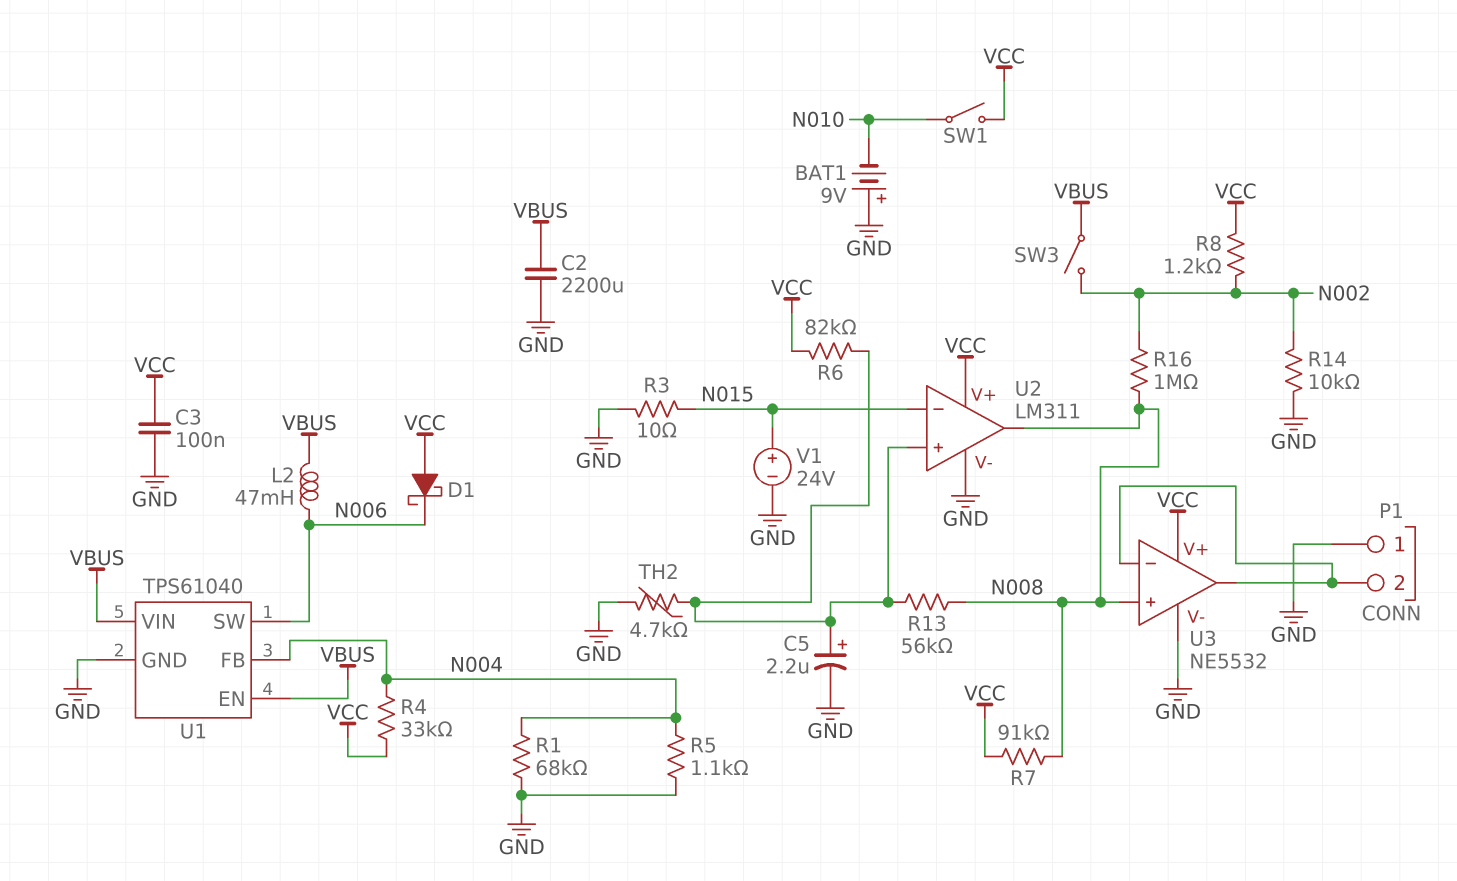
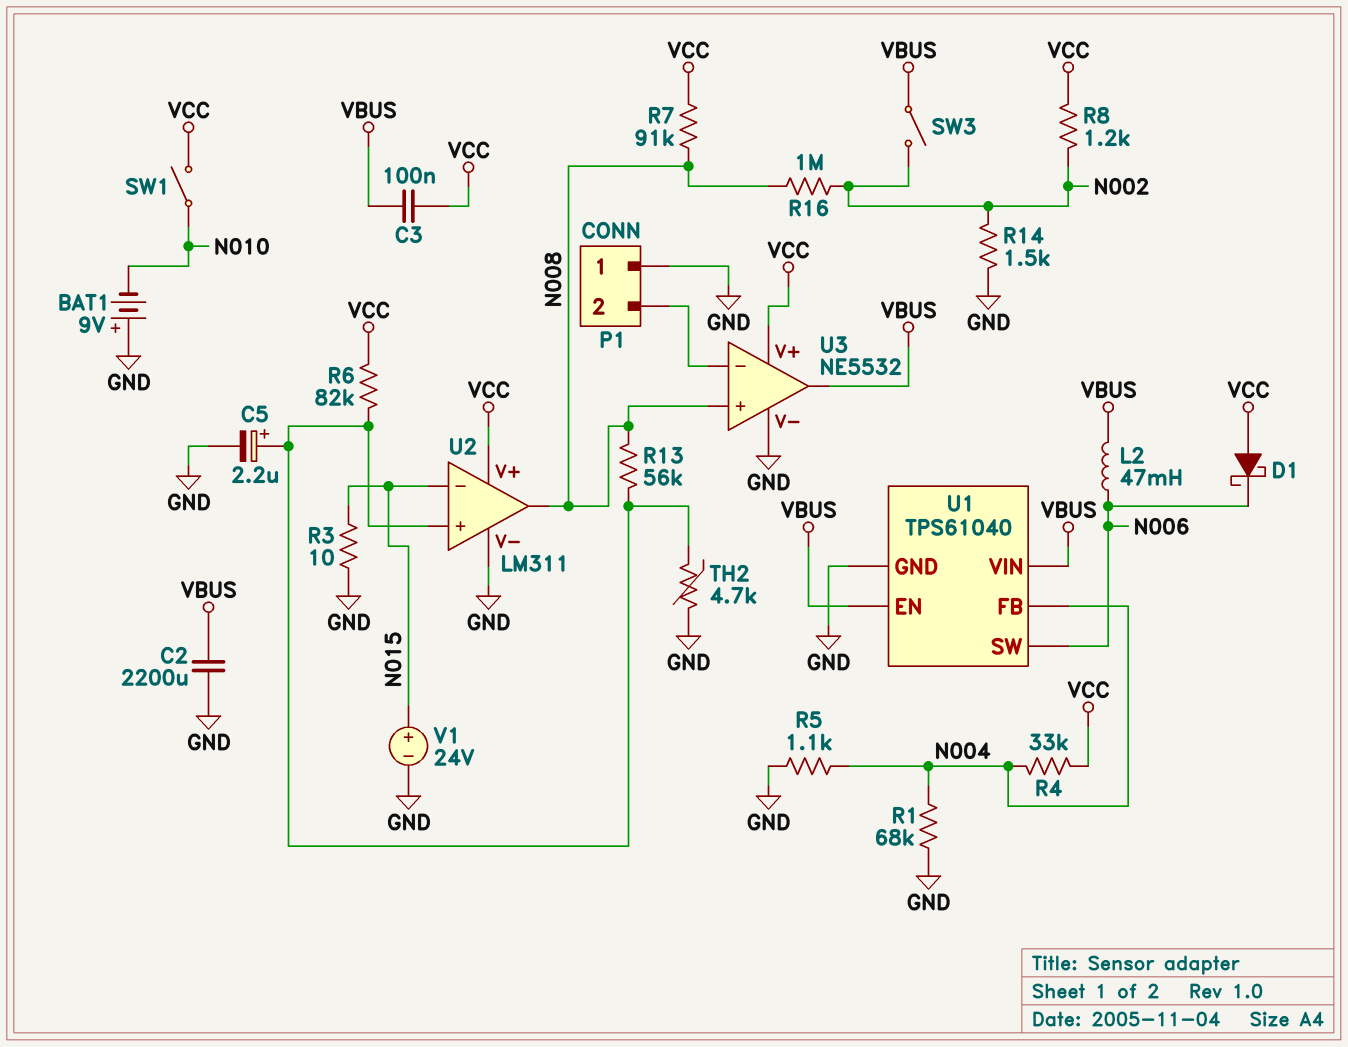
C3: 100nF (GND, VCC) -> 100nF (VBUS, VCC)
R14: 10k (GND, N002) -> 1.5k (GND, N002)
U3 pin out: P1/2 -> VBUS

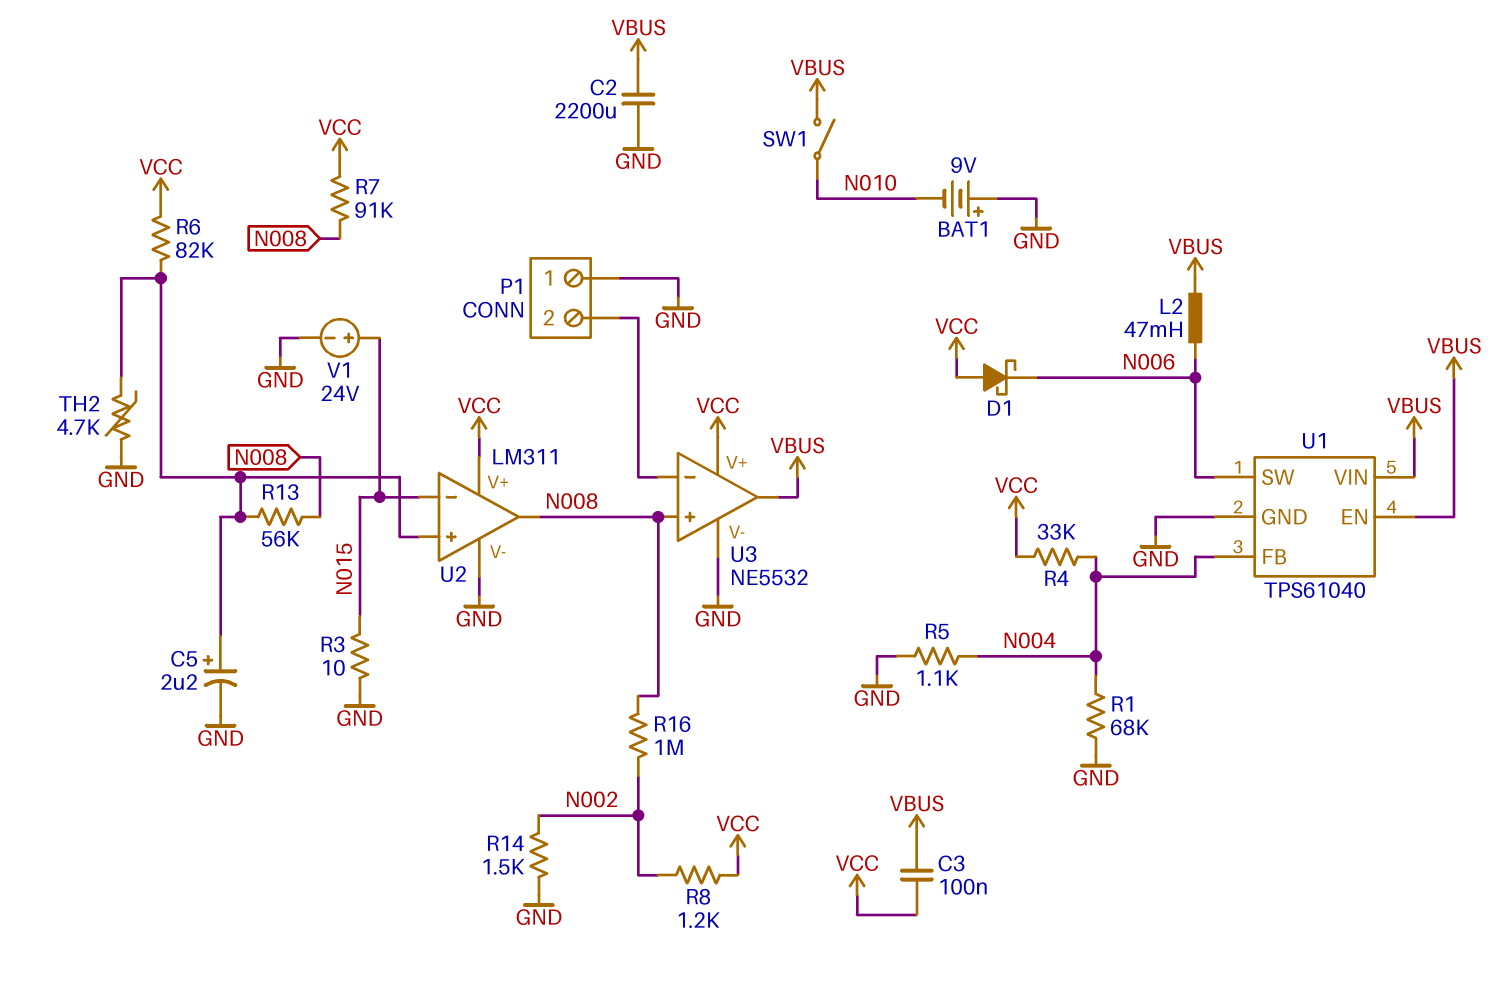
SW1: switch (N010, VCC) -> switch (N010, VBUS)
SW3: switch (N002, VBUS) -> none

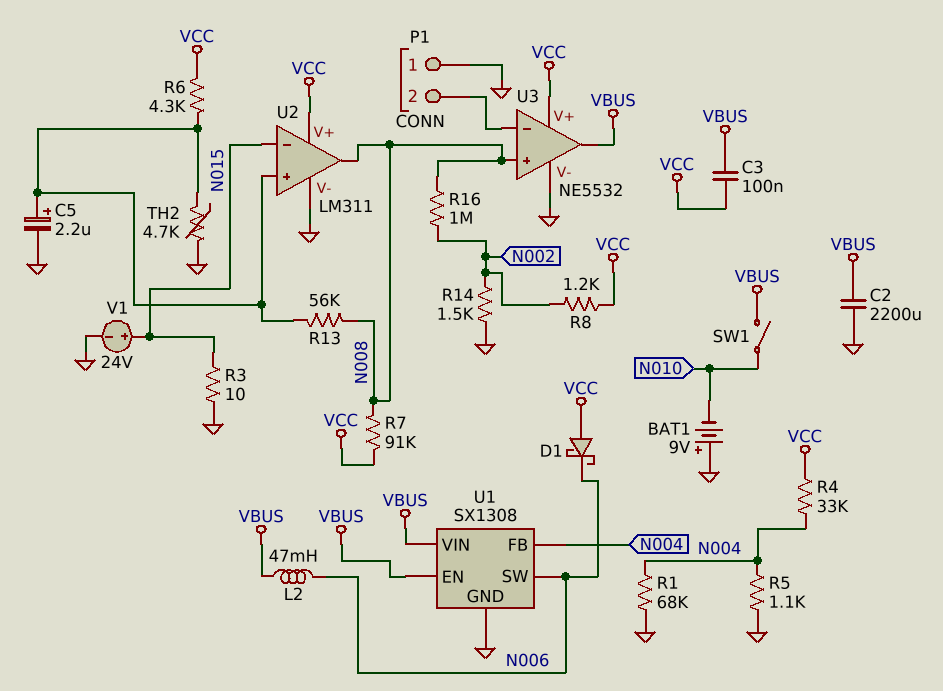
R6: 82k (U2/in+, VCC) -> 4.3k (U2/in+, VCC)
U1: TPS61040 -> SX1308

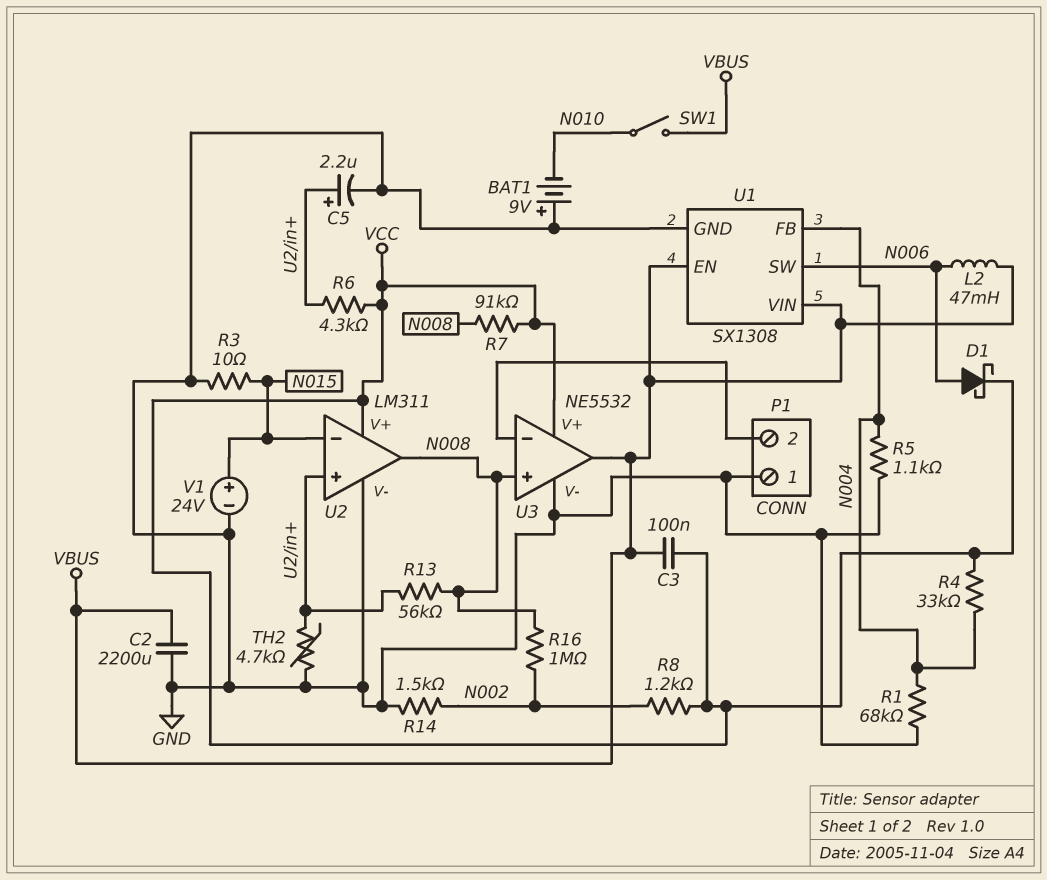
D1: schottky (A VCC, K N006) -> schottky (A N006, K VCC)

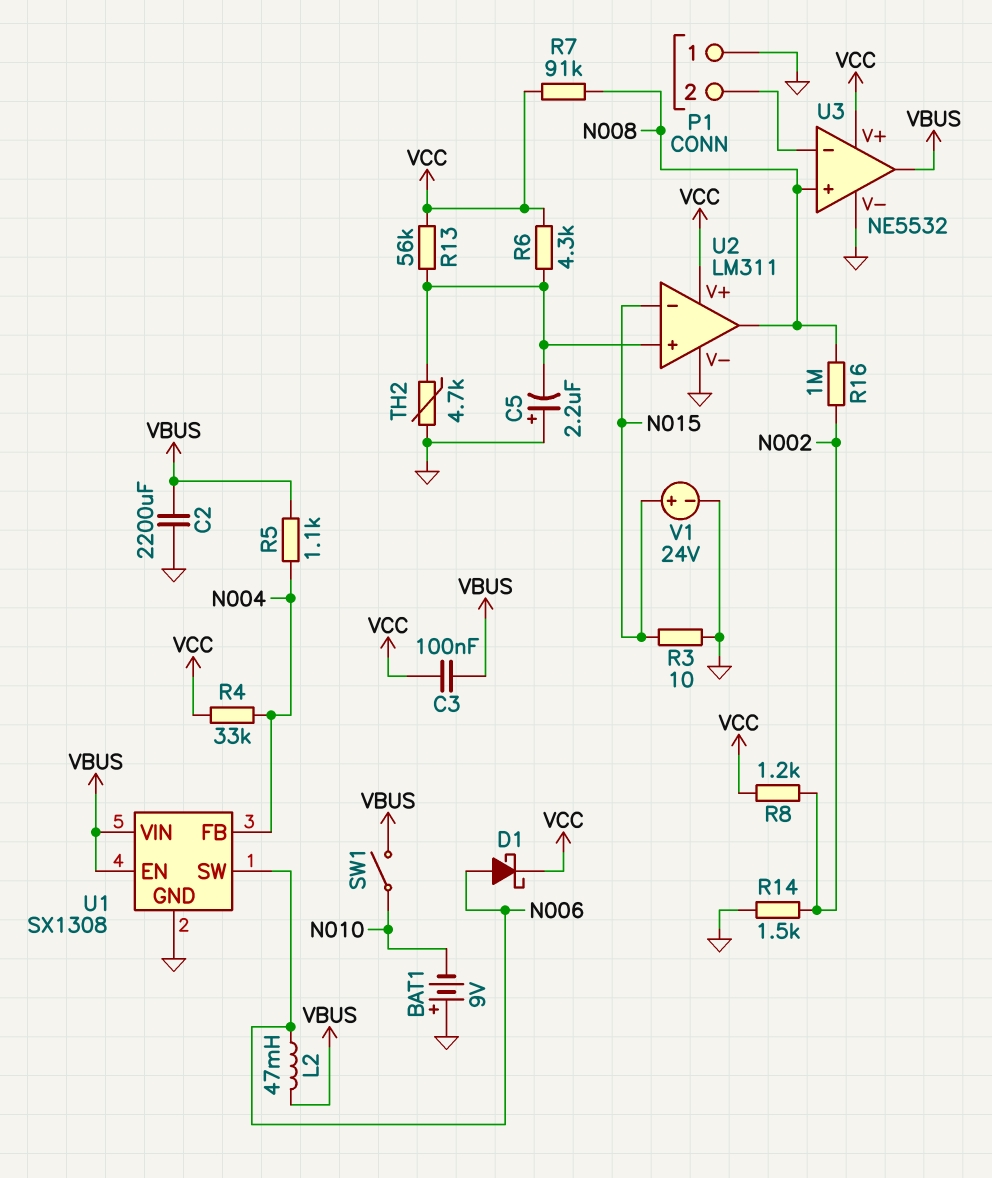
C5: 2.2uF (plus U2/in+, minus GND) -> 2.2uF (plus GND, minus U2/in+)
R1: 68k (GND, N004) -> none
R5: 1.1k (GND, N004) -> 1.1k (N004, VBUS)
R13: 56k (N008, U2/in+) -> 56k (U2/in+, VCC)

